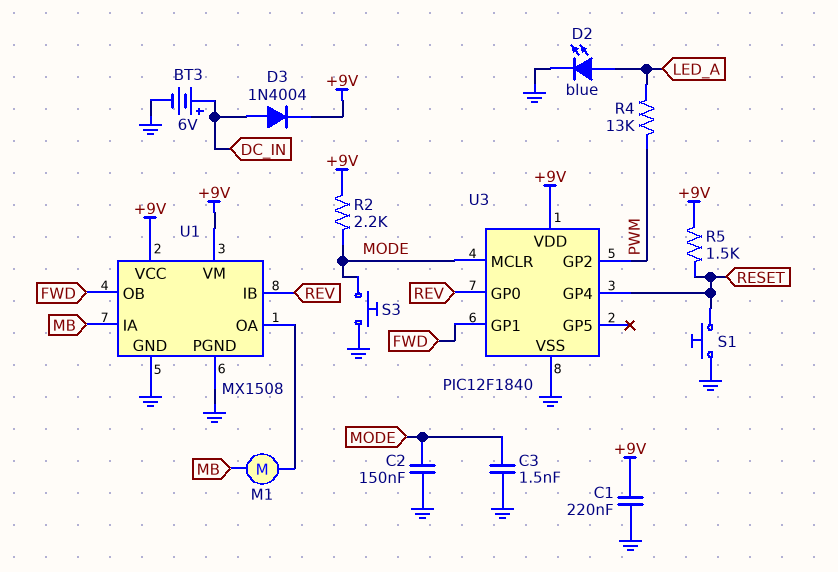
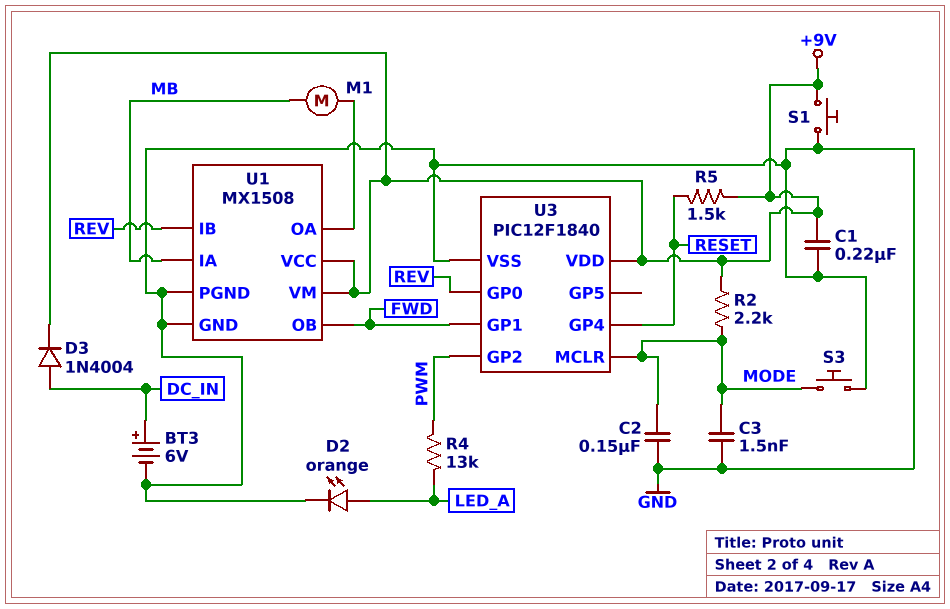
D2: LED blue (A LED_A, K GND) -> LED orange (A LED_A, K GND)
S1: button (GND, RESET) -> button (+9V, GND)

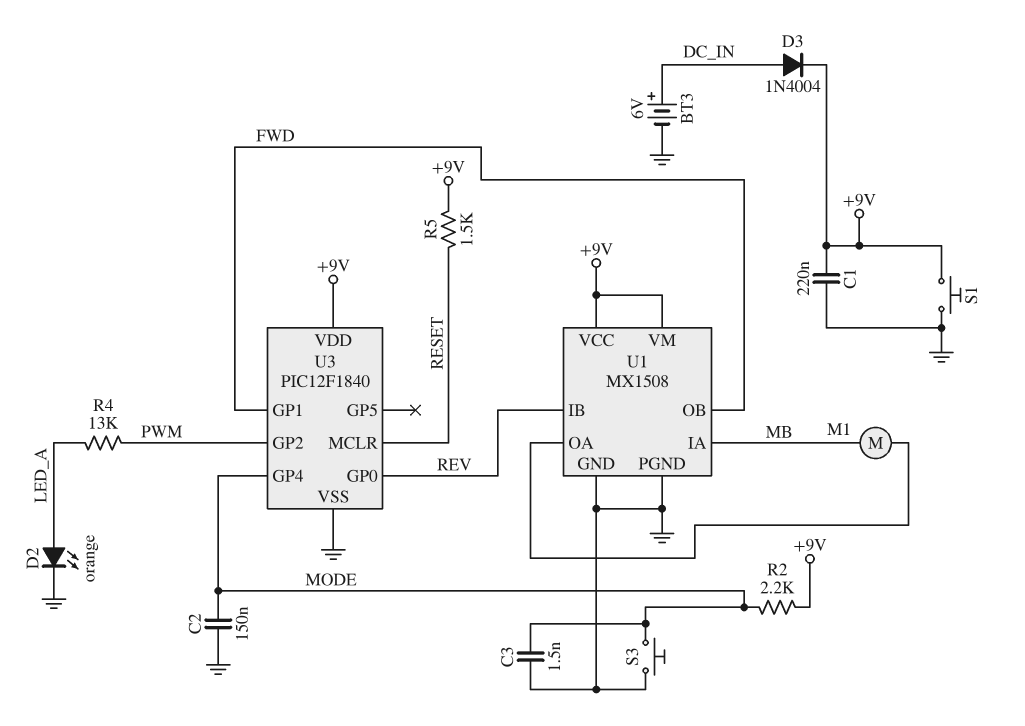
U3 pin GP4: RESET -> MODE
U3 pin MCLR: MODE -> RESET

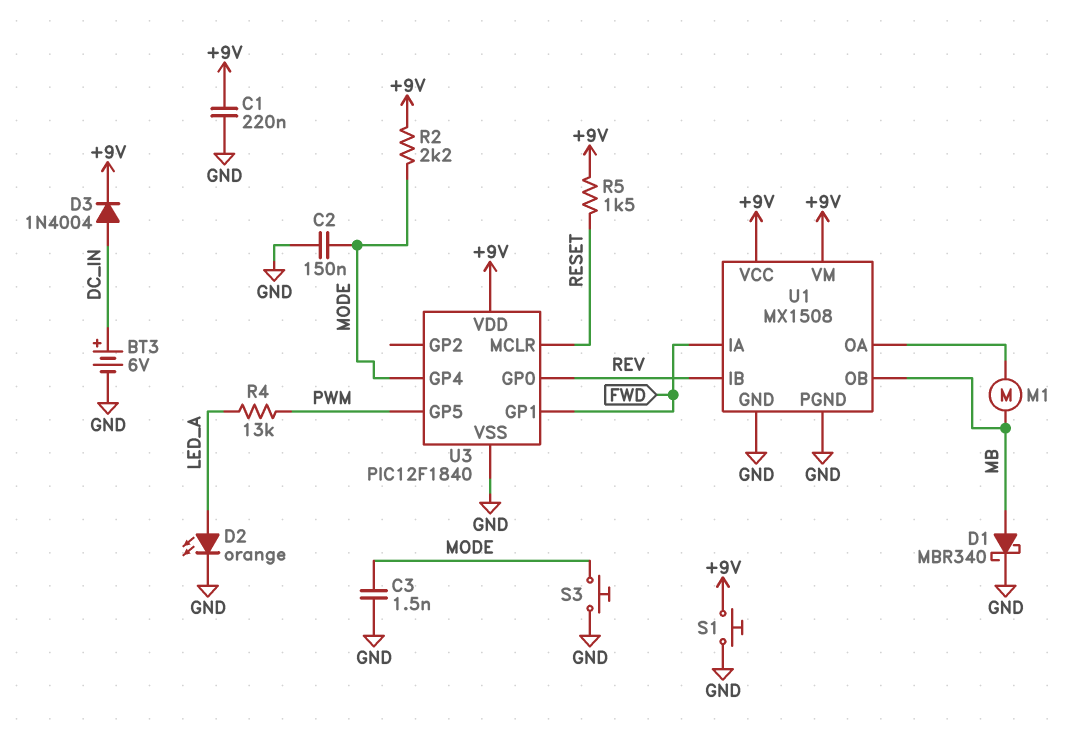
D1: none -> schottky MBR340 (A MB, K GND)
U1 pin IA: MB -> FWD
U1 pin OB: FWD -> MB
U3 pin GP2: PWM -> none
U3 pin GP5: none -> PWM

